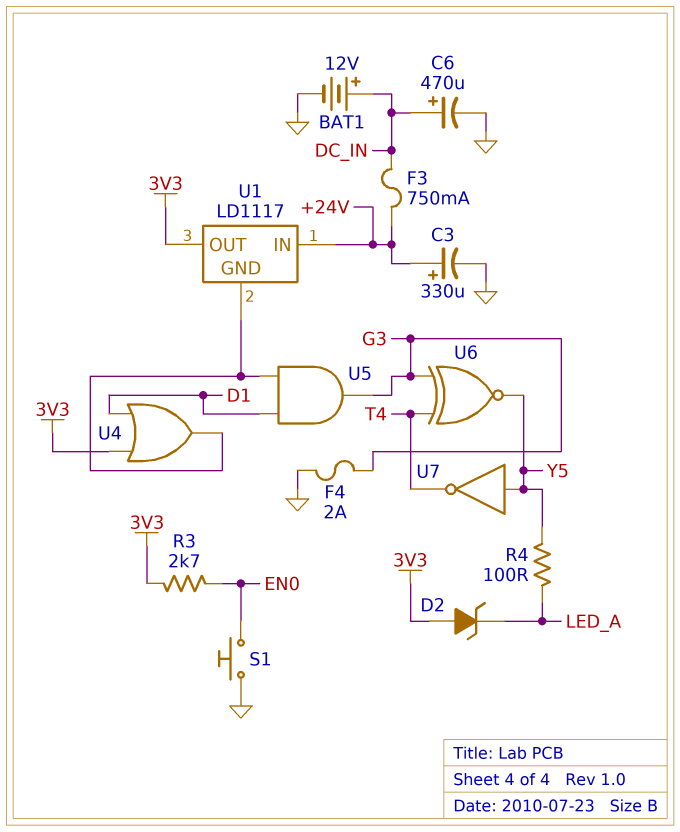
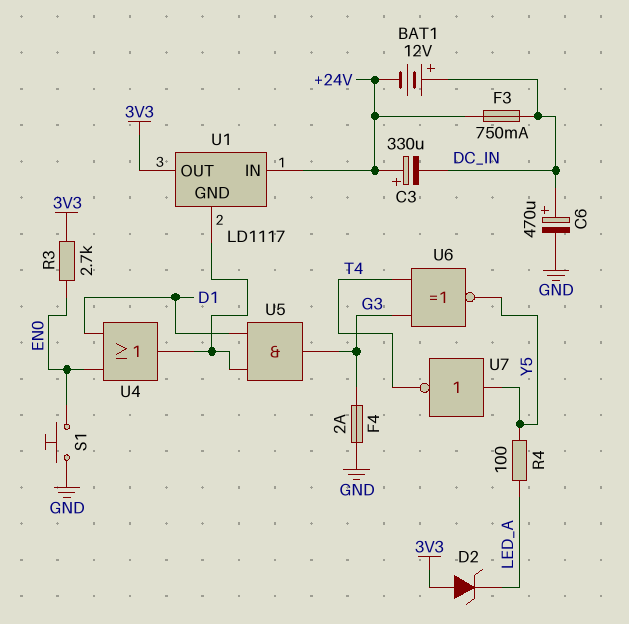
BAT1: 12V (plus DC_IN, minus GND) -> 12V (plus DC_IN, minus +24V)
C3: 330uF (plus +24V, minus GND) -> 330uF (plus +24V, minus DC_IN)
U4: OR (in 3V3, in D1, out U1/GND) -> OR (in D1, in EN0, out U1/GND)

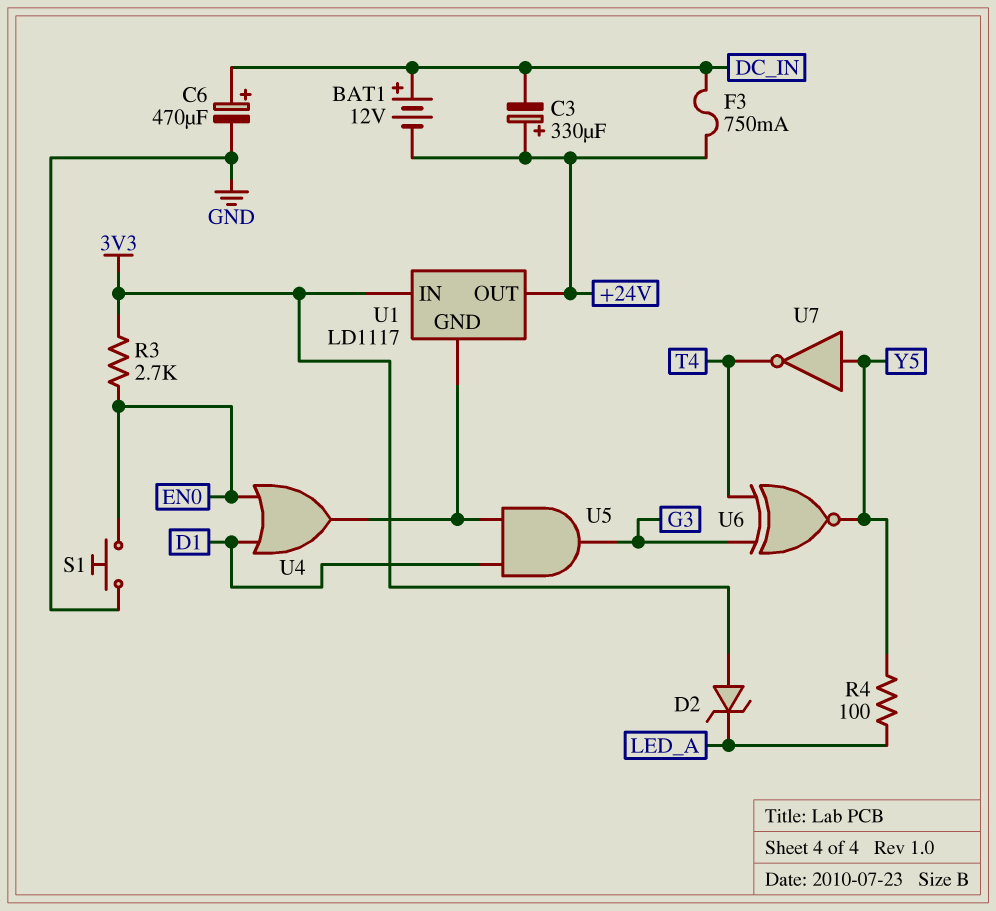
F4: 2A (G3, GND) -> none
U1 pin IN: +24V -> 3V3
U1 pin OUT: 3V3 -> +24V

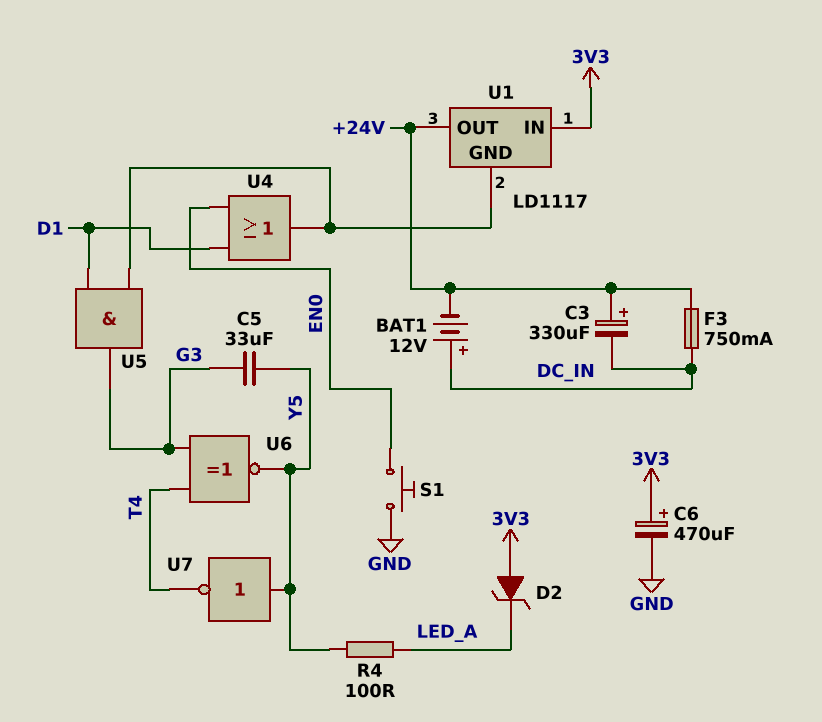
C5: none -> 33uF (G3, Y5)
C6: 470uF (plus DC_IN, minus GND) -> 470uF (plus 3V3, minus GND)
R3: 2.7k (3V3, EN0) -> none

